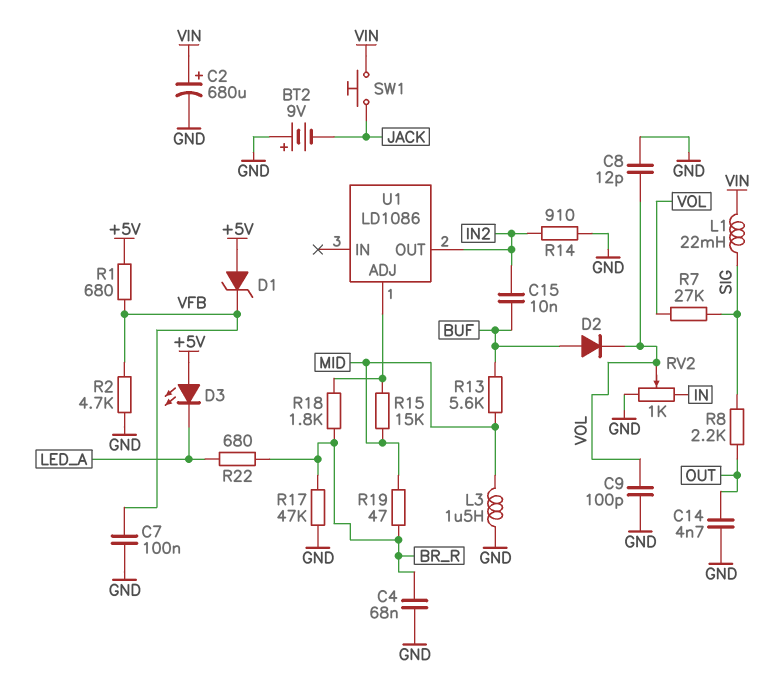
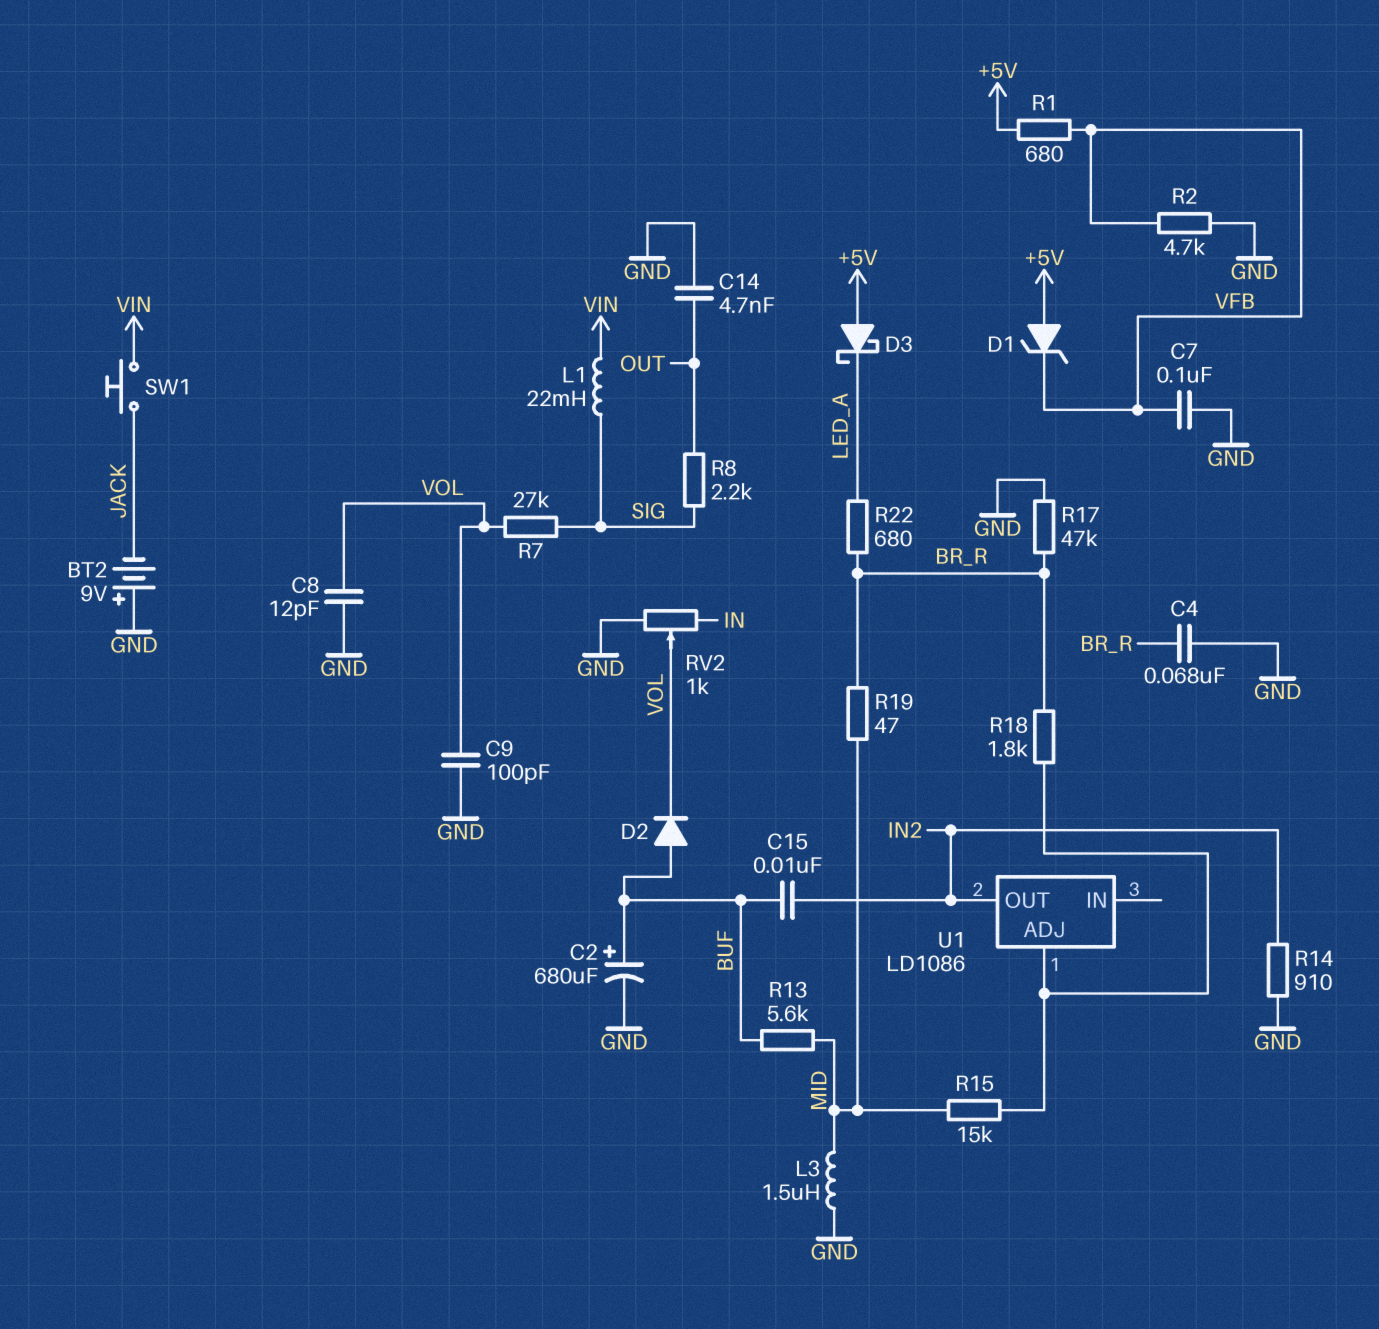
C2: 680uF (plus VIN, minus GND) -> 680uF (plus BUF, minus GND)
D3: LED (A +5V, K LED_A) -> schottky (A +5V, K LED_A)

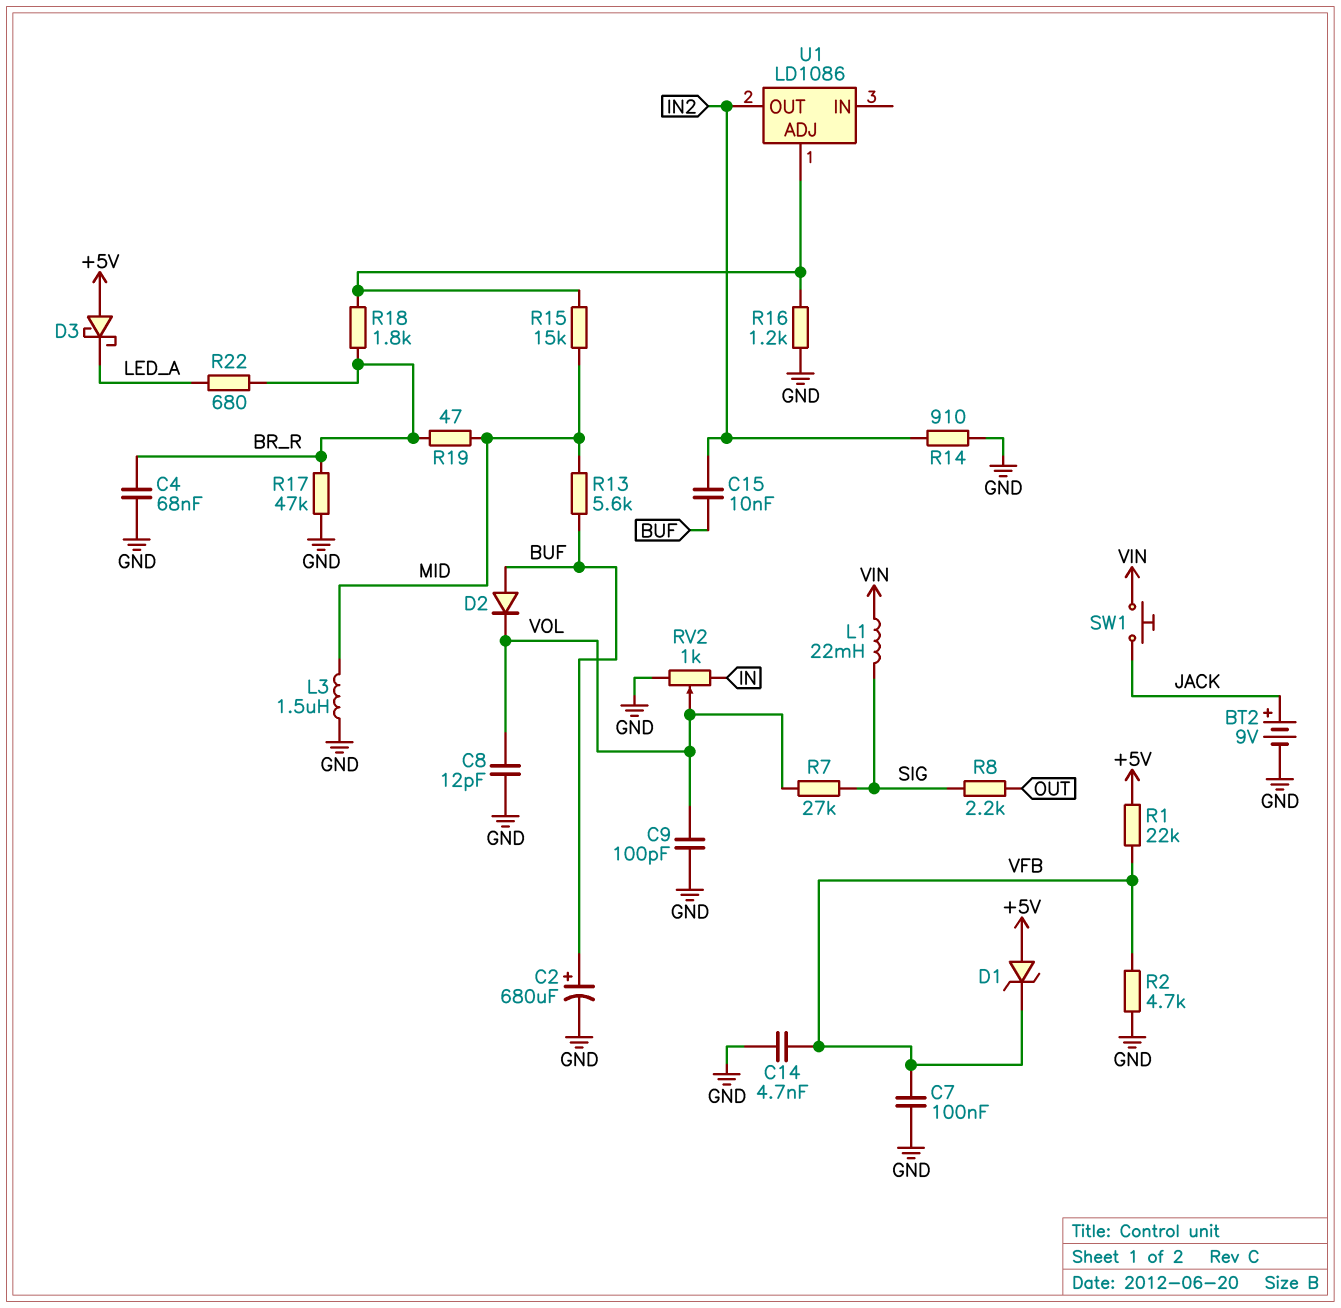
BT2: 9V (plus GND, minus JACK) -> 9V (plus JACK, minus GND)
C14: 4.7nF (GND, OUT) -> 4.7nF (GND, VFB)
R1: 680 (+5V, VFB) -> 22k (+5V, VFB)
R16: none -> 1.2k (GND, U1/ADJ)

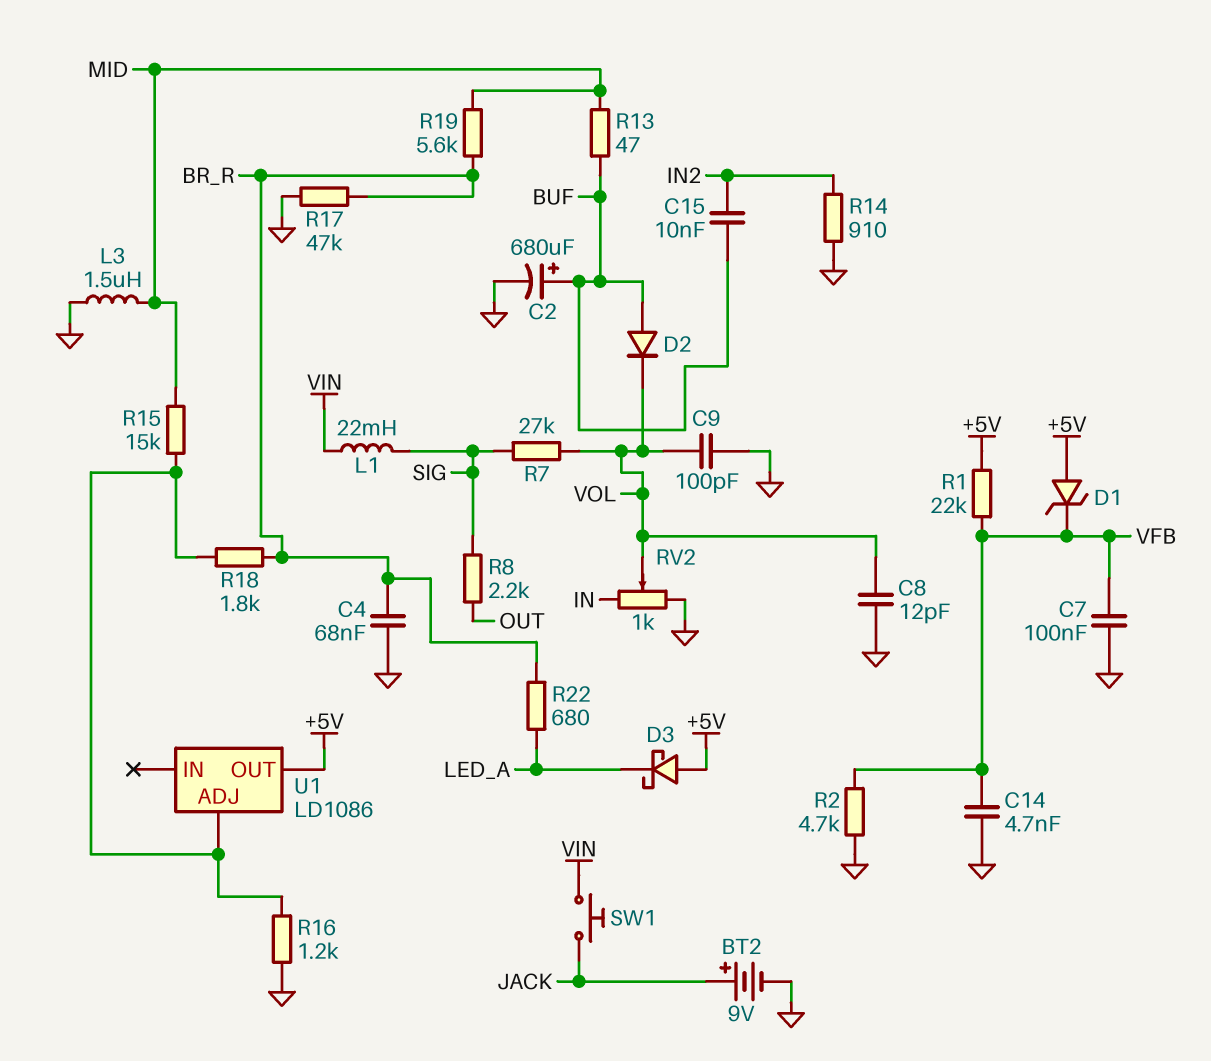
R13: 5.6k (BUF, MID) -> 47 (BUF, MID)
R19: 47 (BR_R, MID) -> 5.6k (BR_R, MID)
U1 pin OUT: IN2 -> +5V

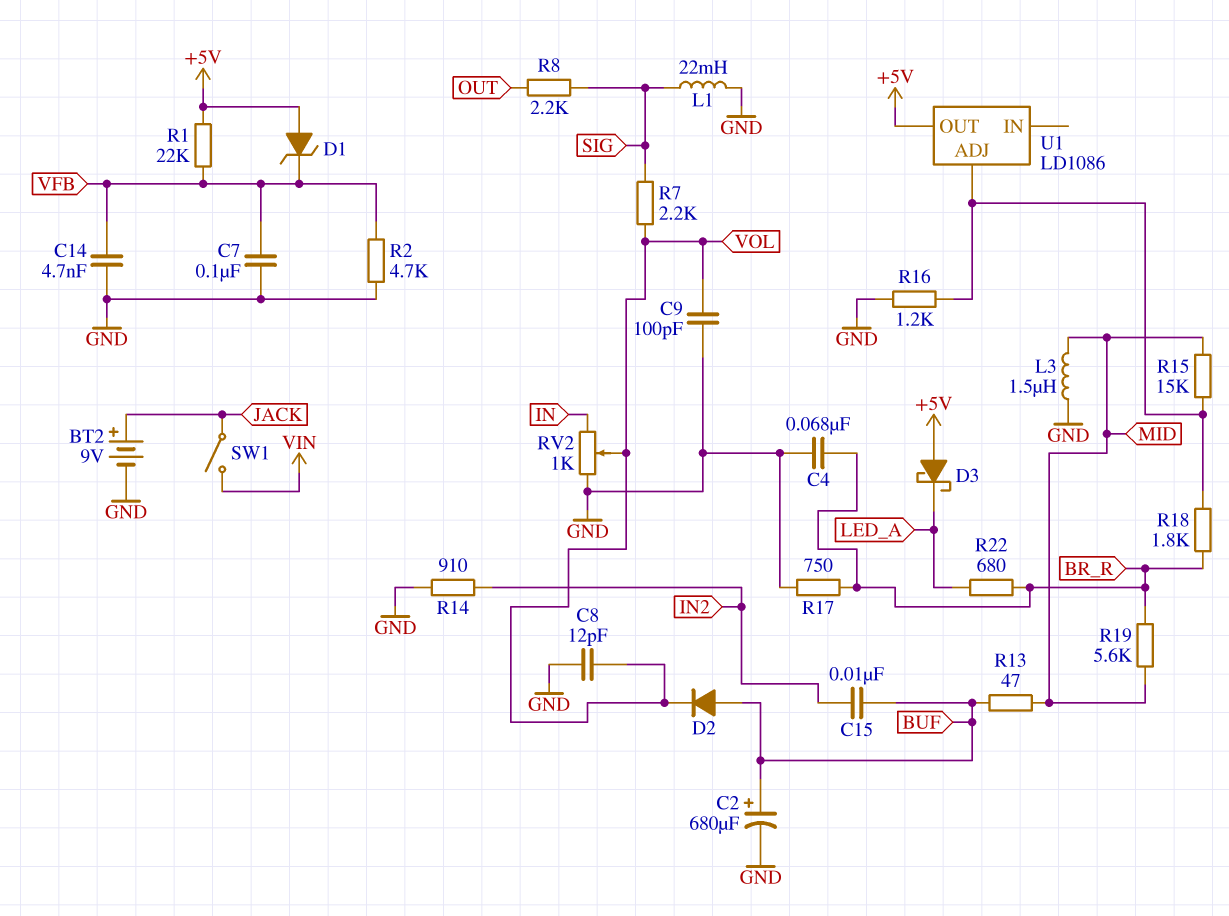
L1: 22mH (SIG, VIN) -> 22mH (GND, SIG)
R7: 27k (SIG, VOL) -> 2.2k (SIG, VOL)
R17: 47k (BR_R, GND) -> 750 (BR_R, GND)
SW1: button (JACK, VIN) -> switch (JACK, VIN)

